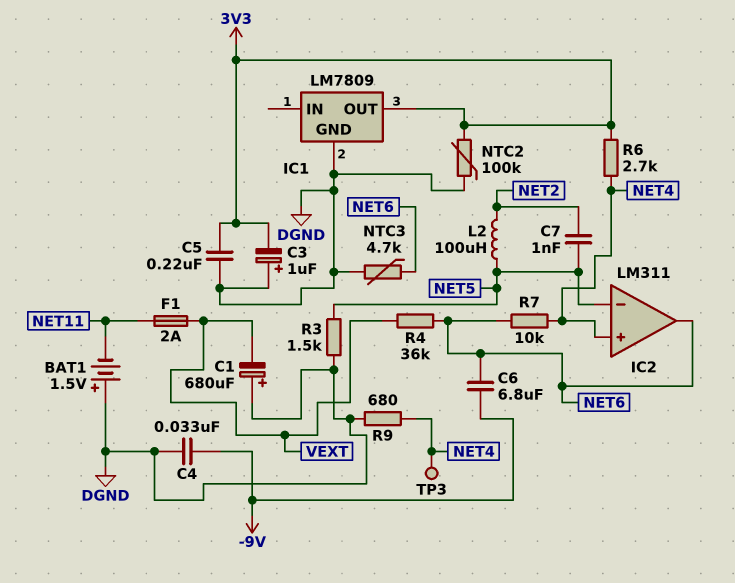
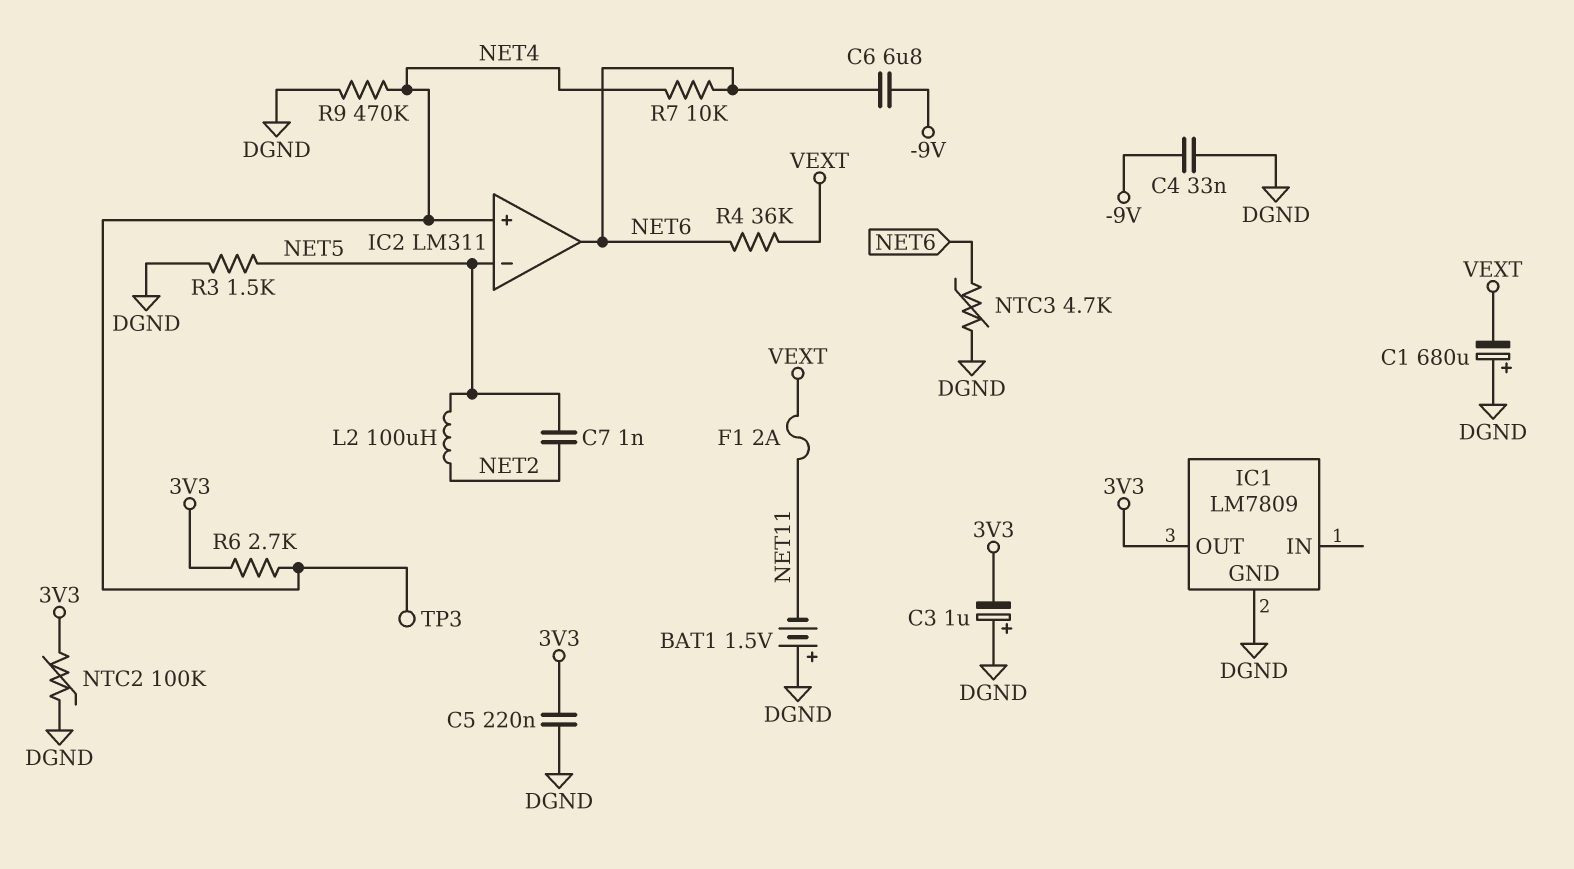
R9: 680 (DGND, NET4) -> 470k (DGND, NET4)

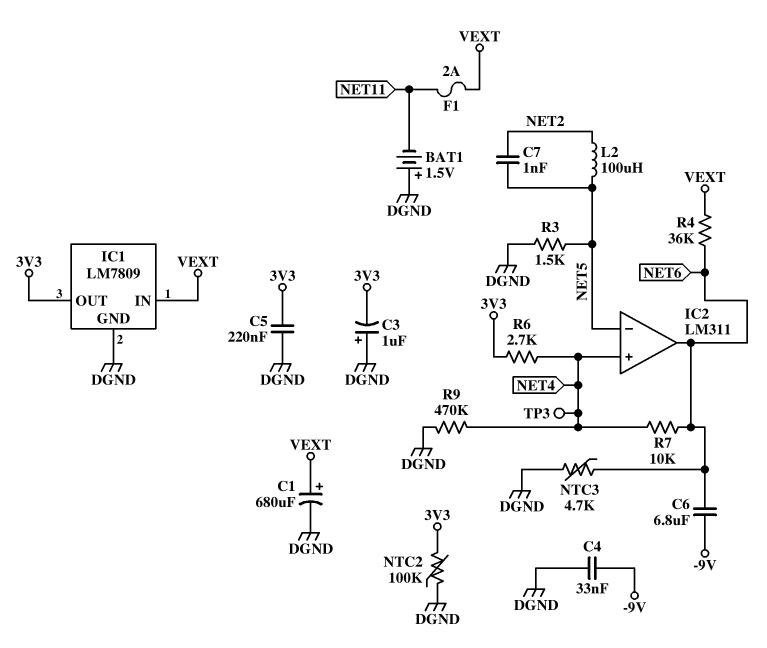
C1: 680uF (plus DGND, minus VEXT) -> 680uF (plus VEXT, minus DGND)
IC1 pin IN: none -> VEXT

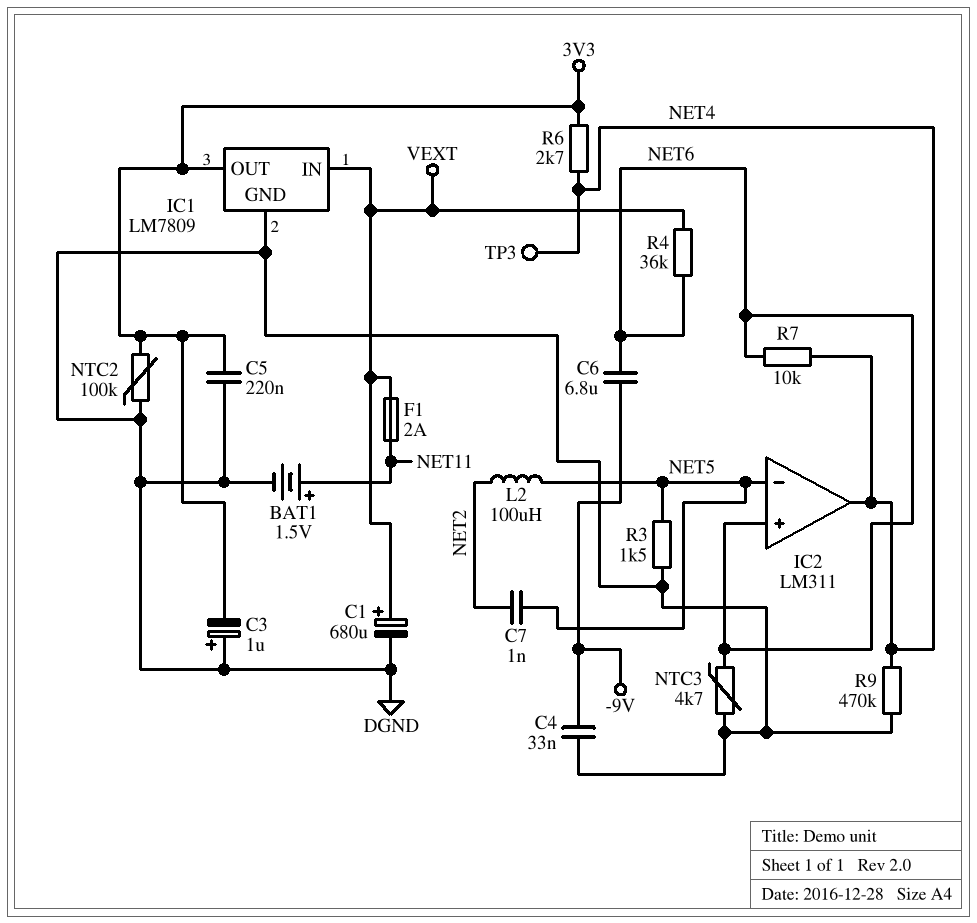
BAT1: 1.5V (plus DGND, minus NET11) -> 1.5V (plus NET11, minus DGND)
IC2 pin in+: NET4 -> NET6
IC2 pin out: NET6 -> NET4

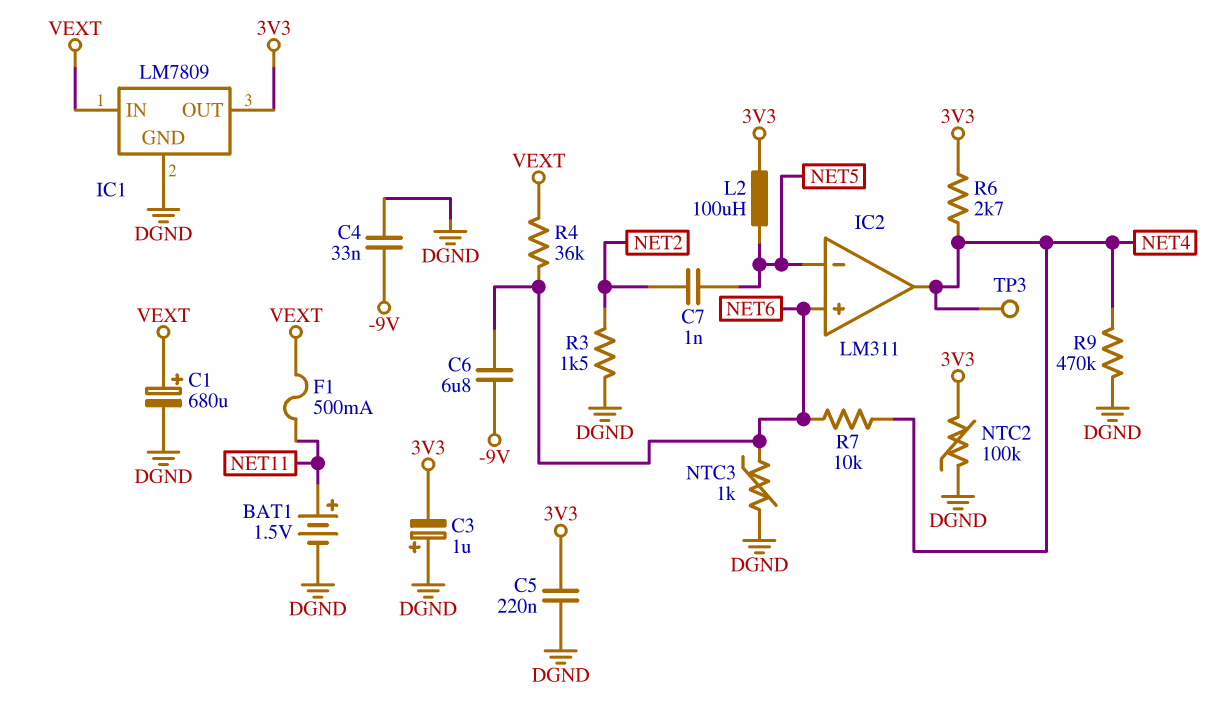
F1: 2A (NET11, VEXT) -> 500mA (NET11, VEXT)
L2: 100uH (NET2, NET5) -> 100uH (3V3, NET5)
NTC3: 4.7k (DGND, NET6) -> 1k (DGND, NET6)
R3: 1.5k (DGND, NET5) -> 1.5k (DGND, NET2)

